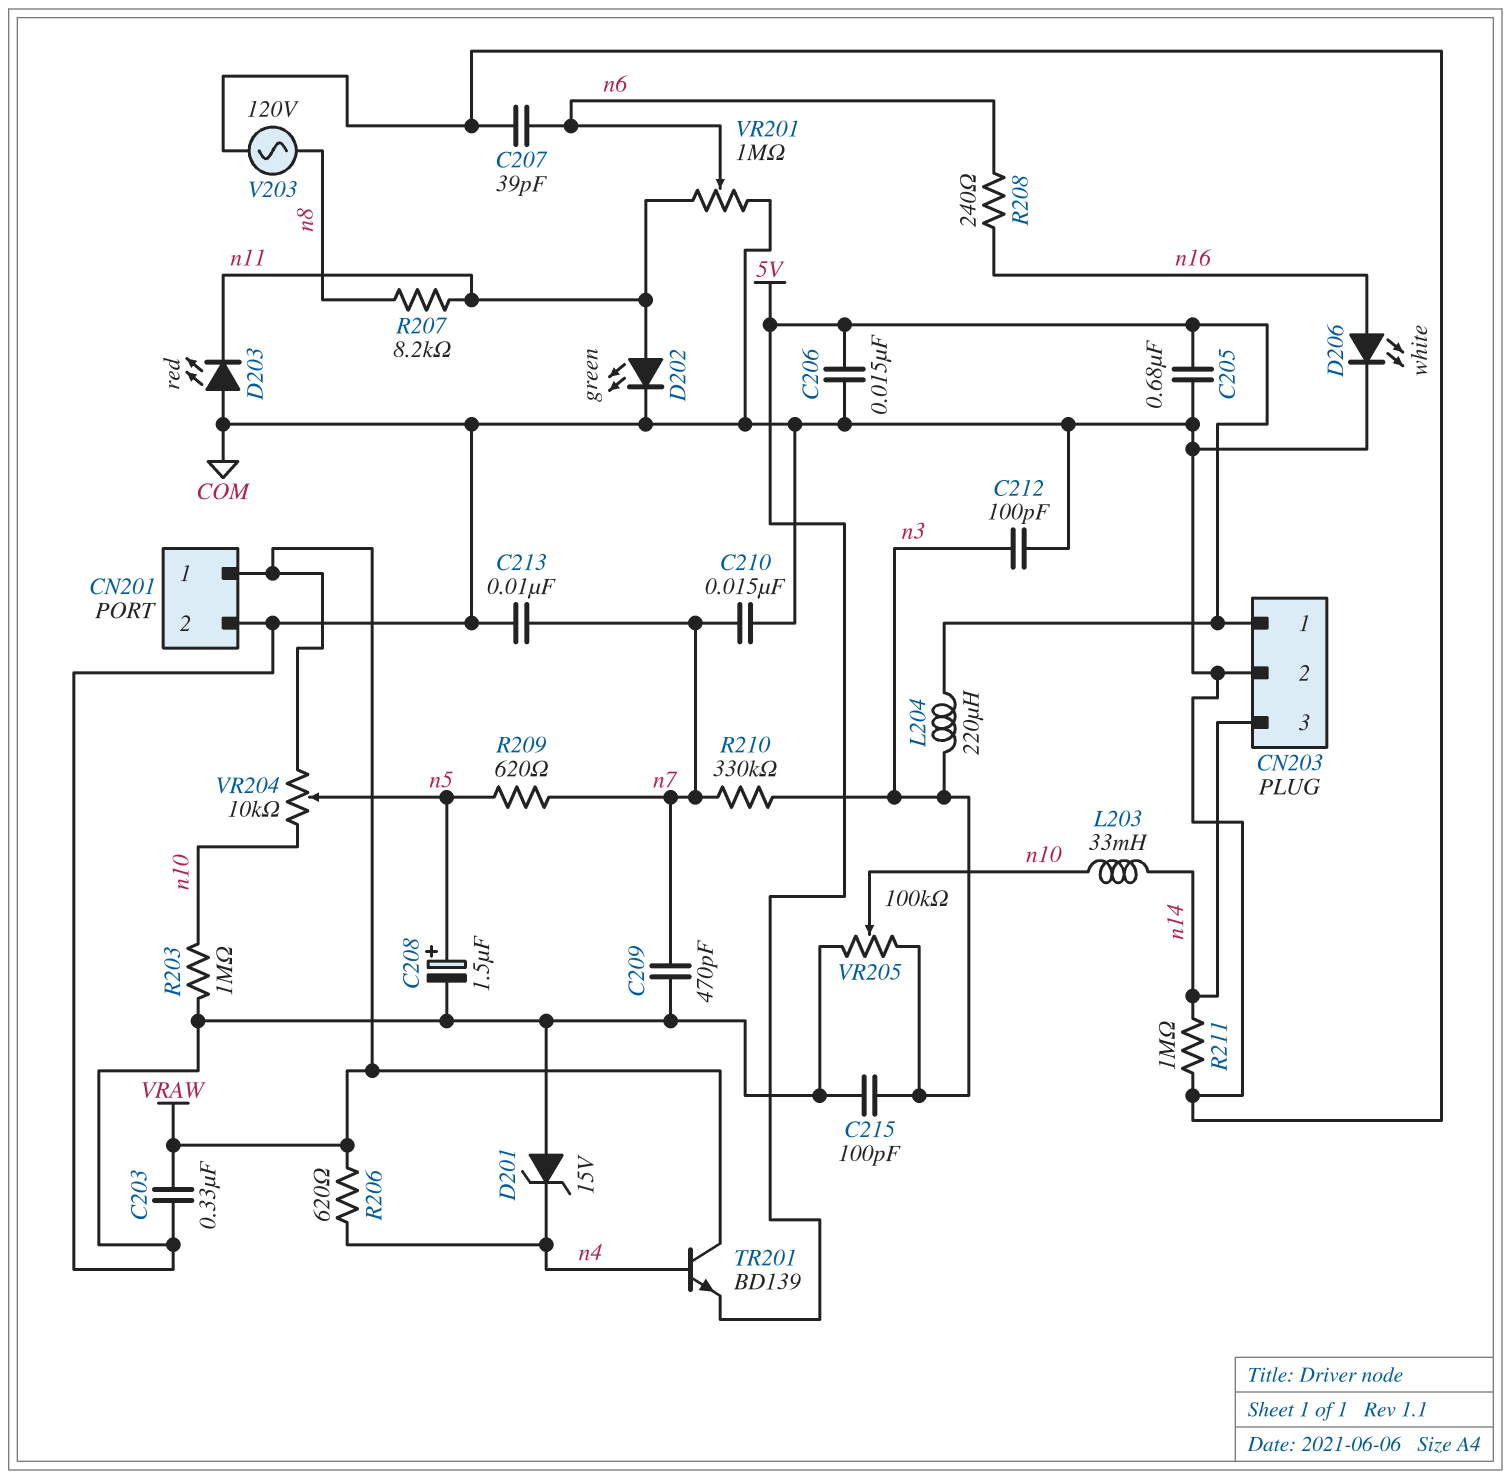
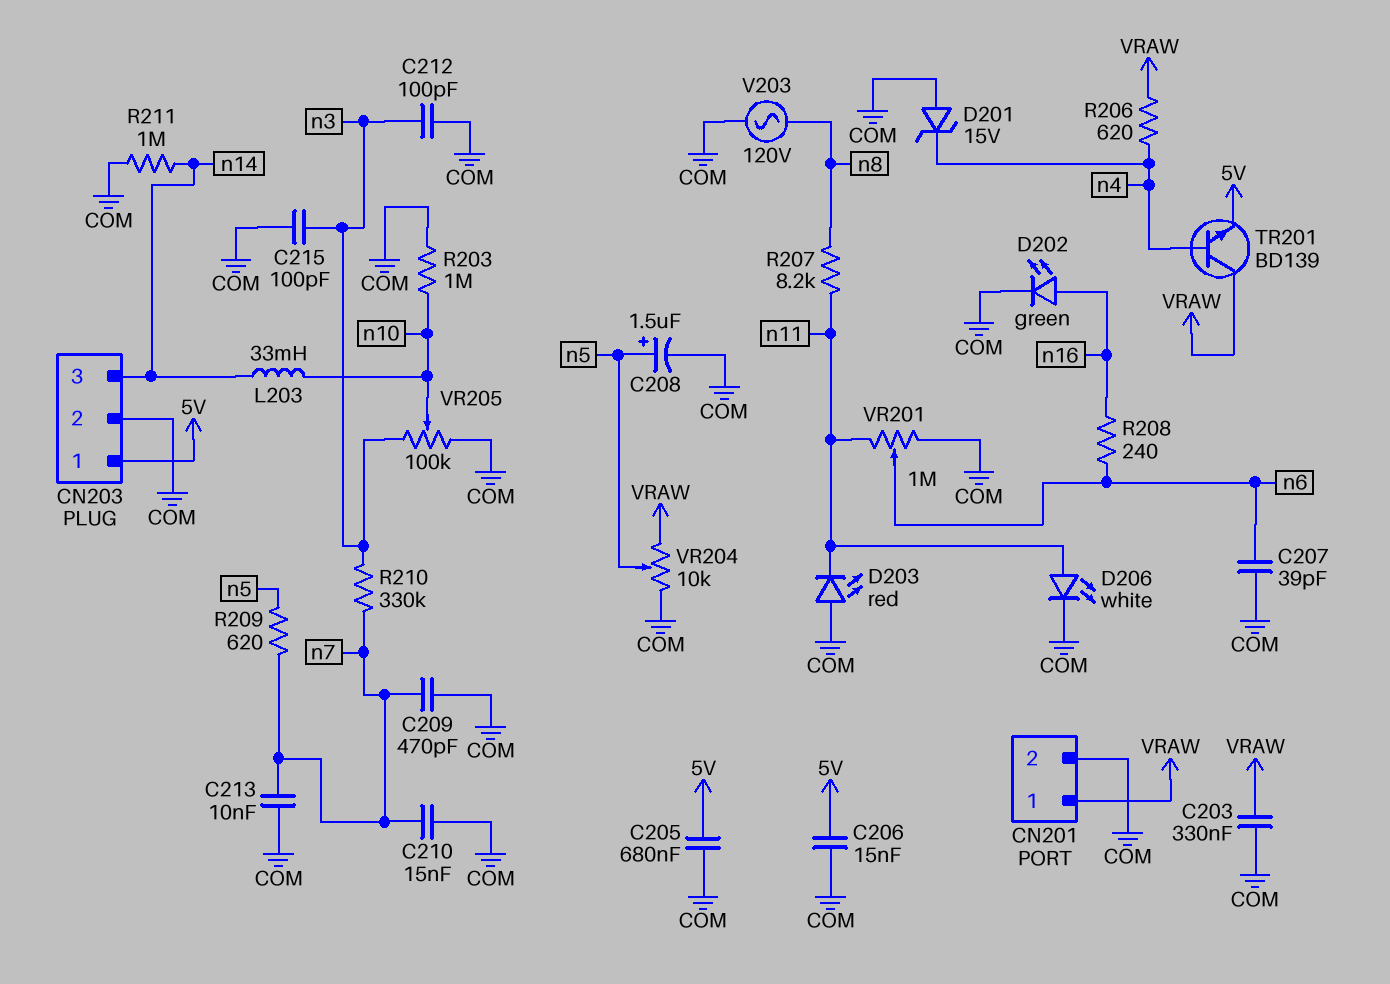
D202: LED green (A n11, K COM) -> LED green (A n16, K COM)
D206: LED white (A n16, K COM) -> LED white (A n11, K COM)
L204: 220uH (5V, n3) -> none
VR204: 10k (VRAW, n10, wiper n5) -> 10k (COM, VRAW, wiper n5)

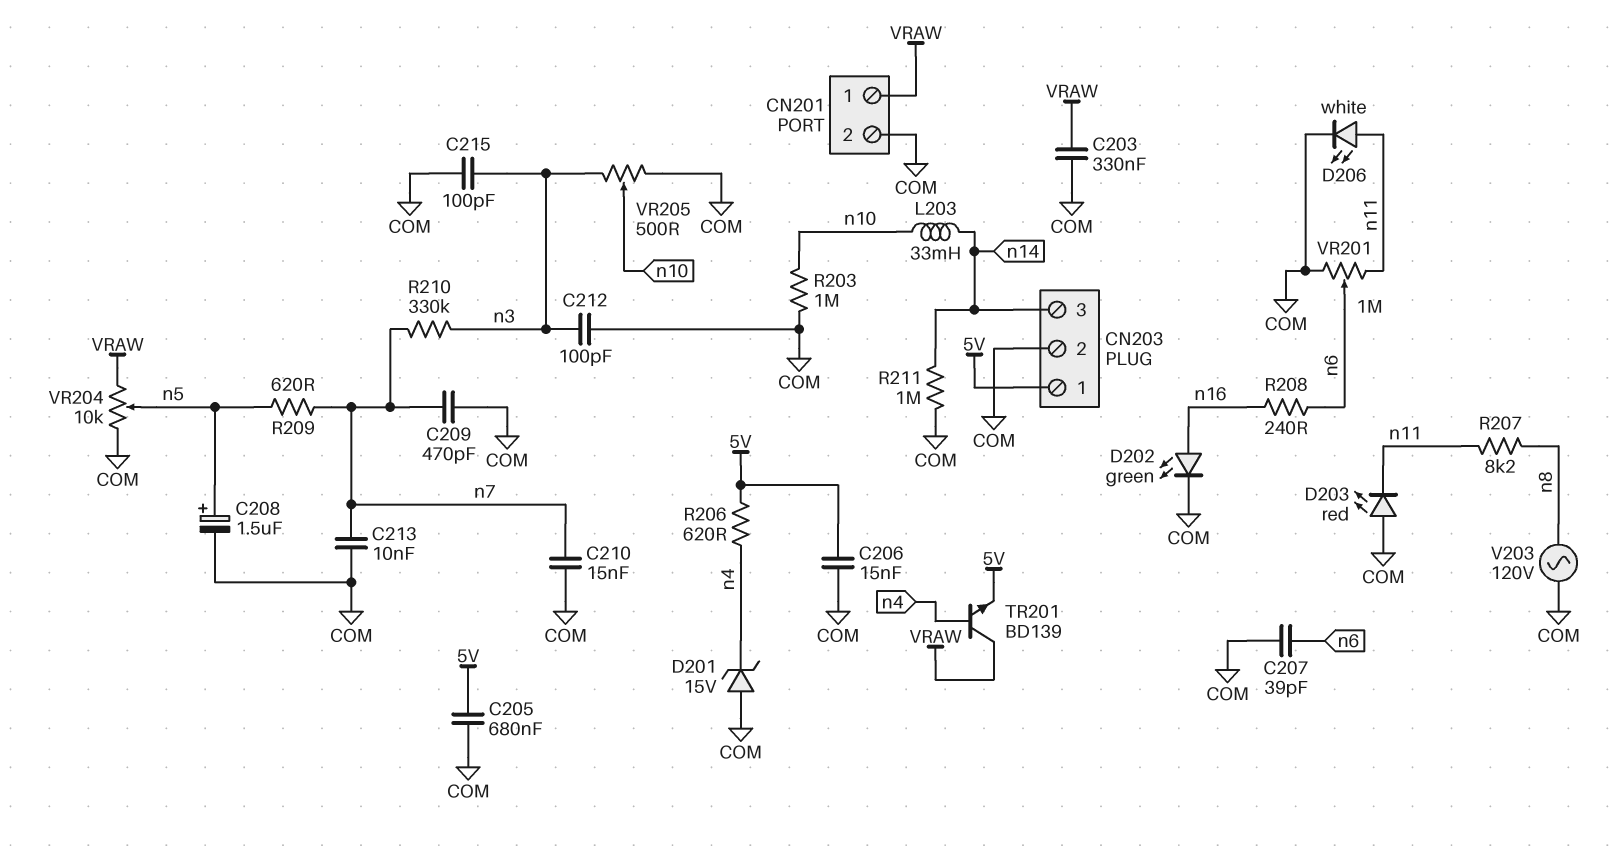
R206: 620 (VRAW, n4) -> 620 (5V, n4)
VR205: 100k (COM, n3, wiper n10) -> 500 (COM, n3, wiper n10)

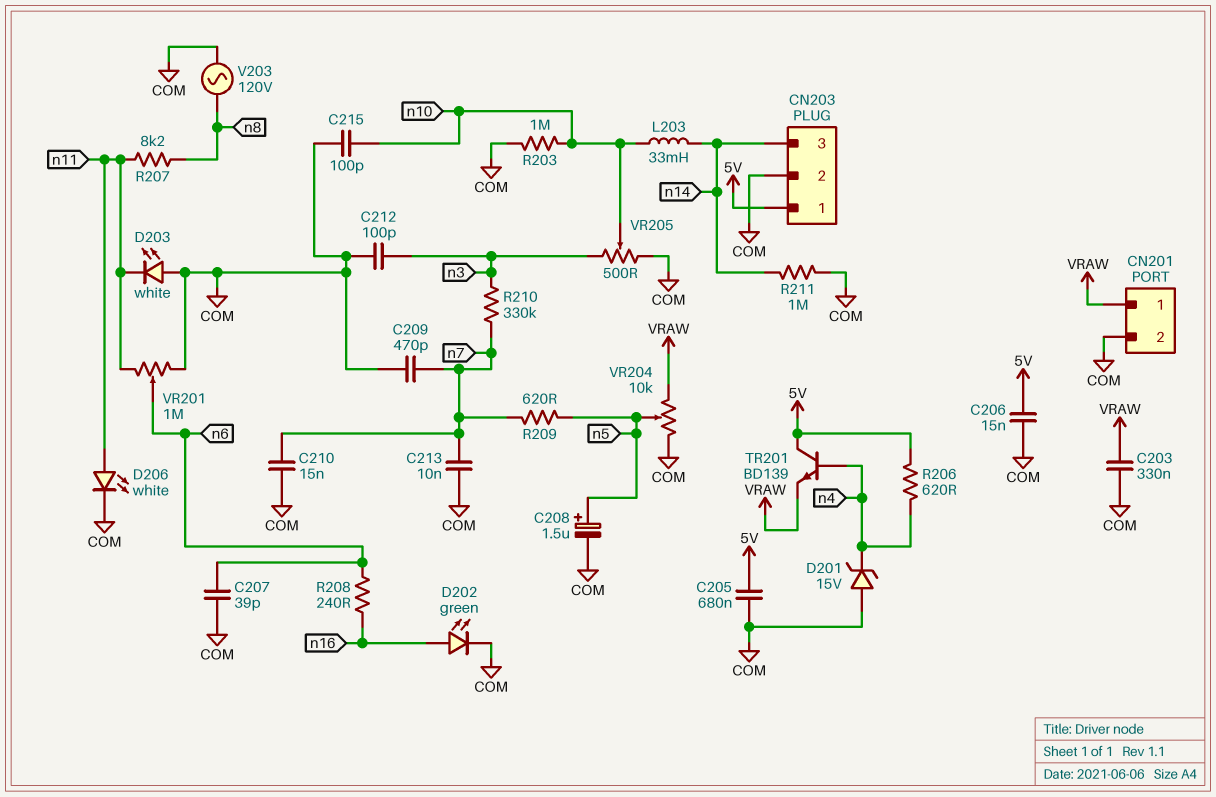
C215: 100pF (COM, n3) -> 100pF (COM, n10)
D203: LED red (A COM, K n11) -> LED white (A COM, K n11)
TR201: NPN BD139 (B n4, C VRAW, E 5V) -> NPN BD139 (B n4, C 5V, E VRAW)

